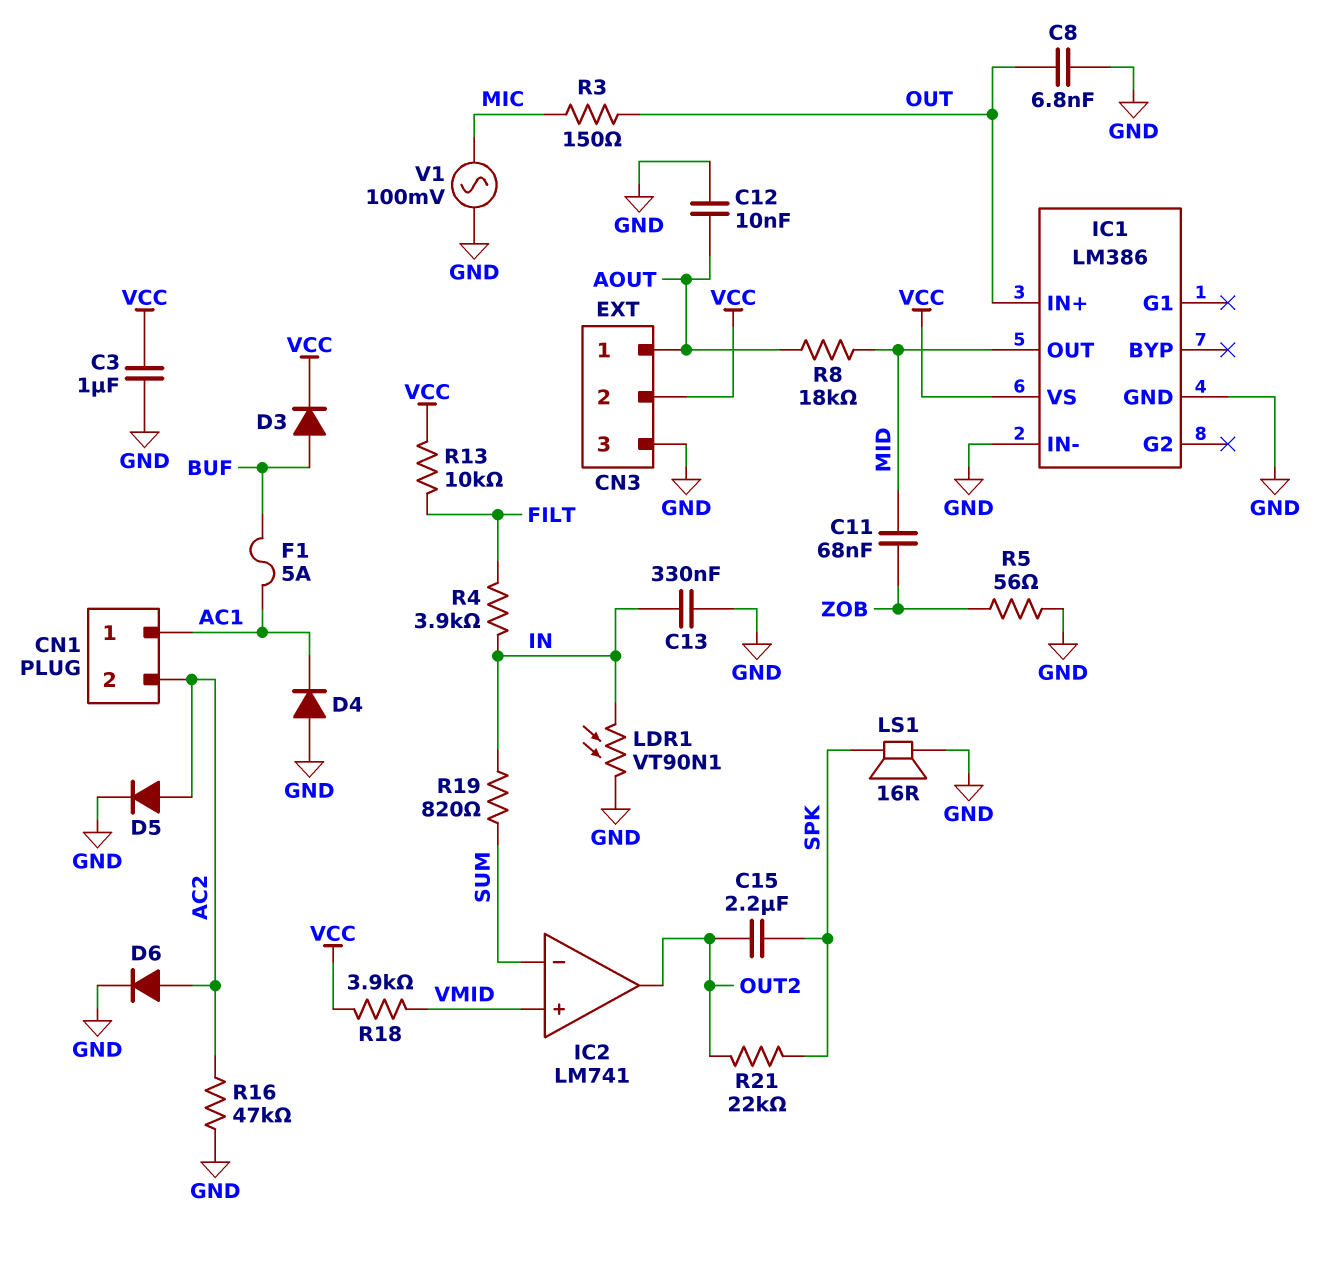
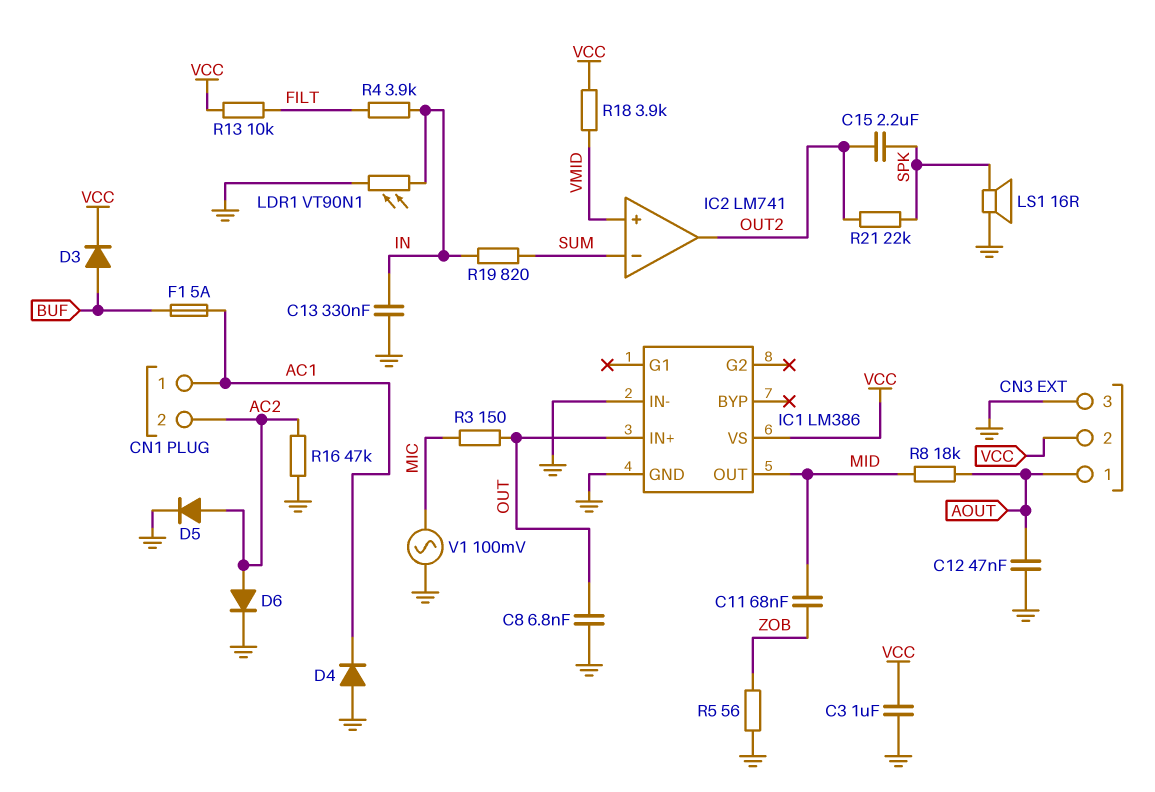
C12: 10nF (AOUT, GND) -> 47nF (AOUT, GND)

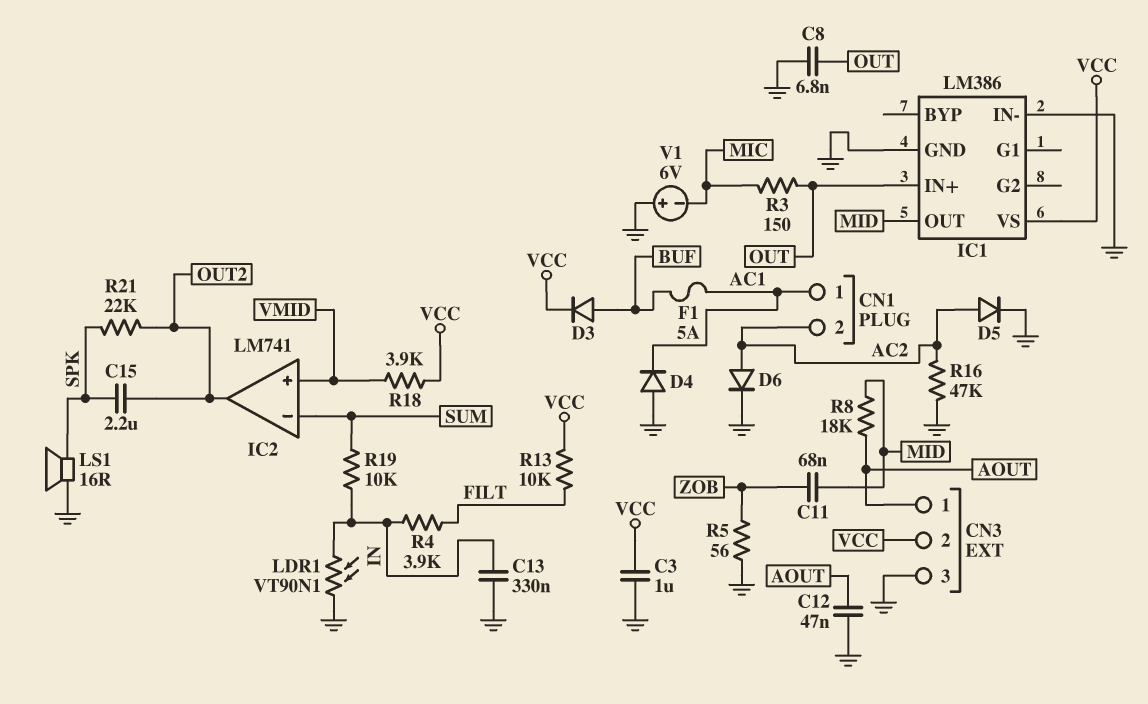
R19: 820 (IN, SUM) -> 10k (IN, SUM)
V1: AC 100mV (GND, MIC) -> 6V (plus GND, minus MIC)

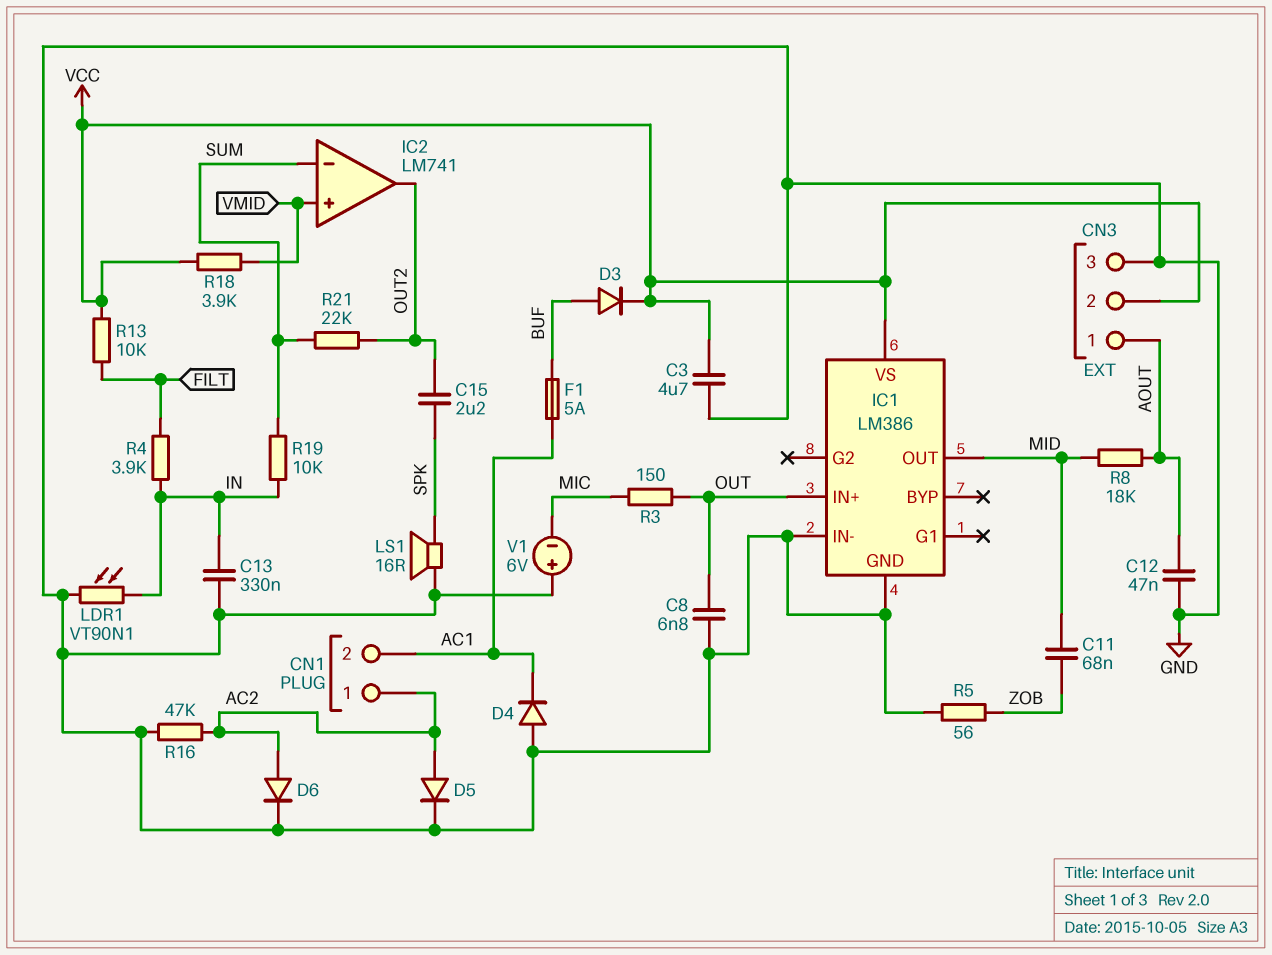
C3: 1uF (GND, VCC) -> 4.7uF (GND, VCC)
CN1 pin 1: AC1 -> AC2
CN1 pin 2: AC2 -> AC1
R21: 22k (OUT2, SPK) -> 22k (OUT2, SUM)

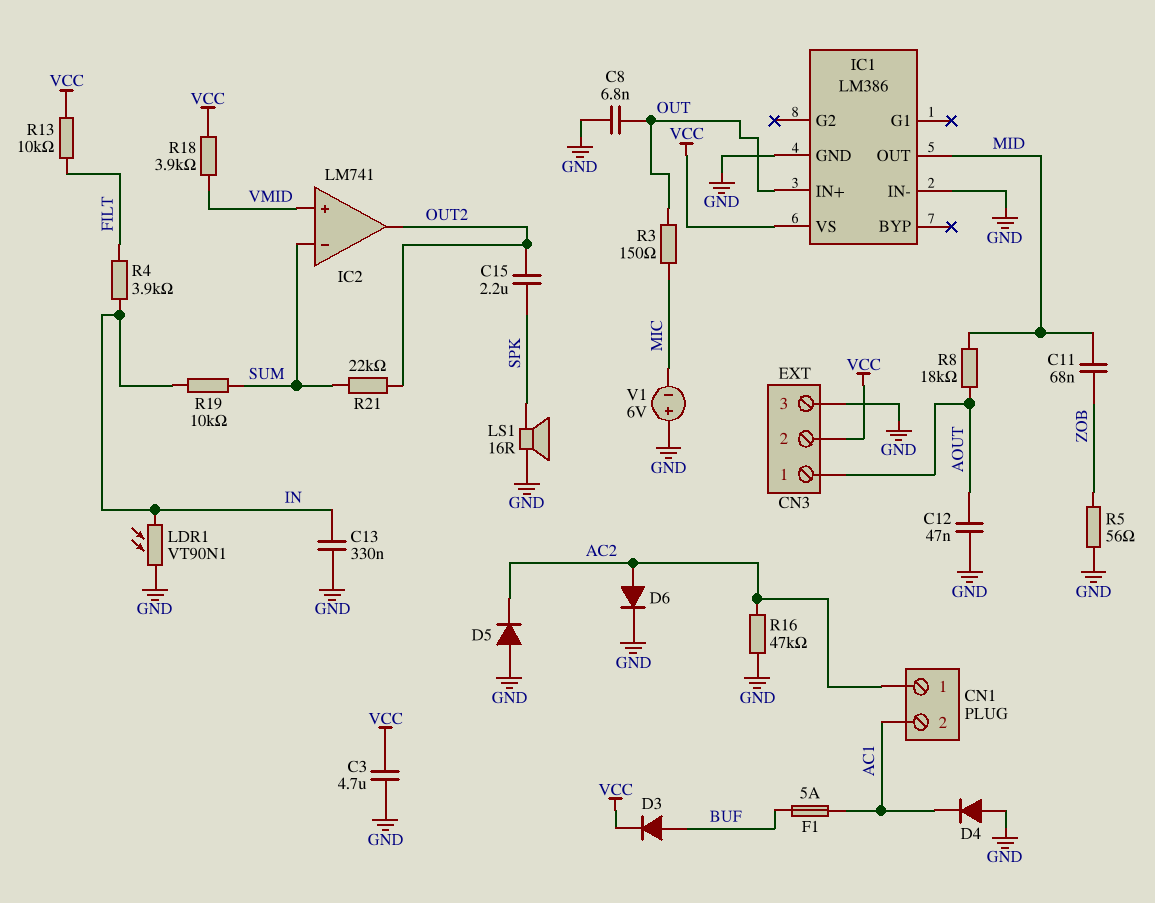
D5: diode (A AC2, K GND) -> diode (A GND, K AC2)

